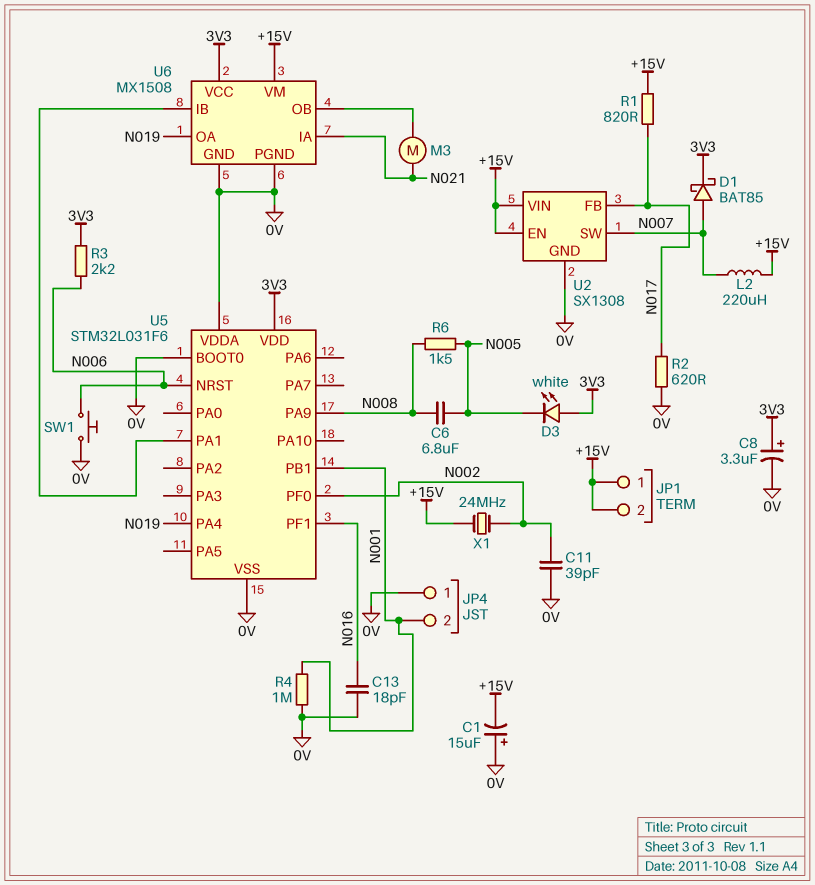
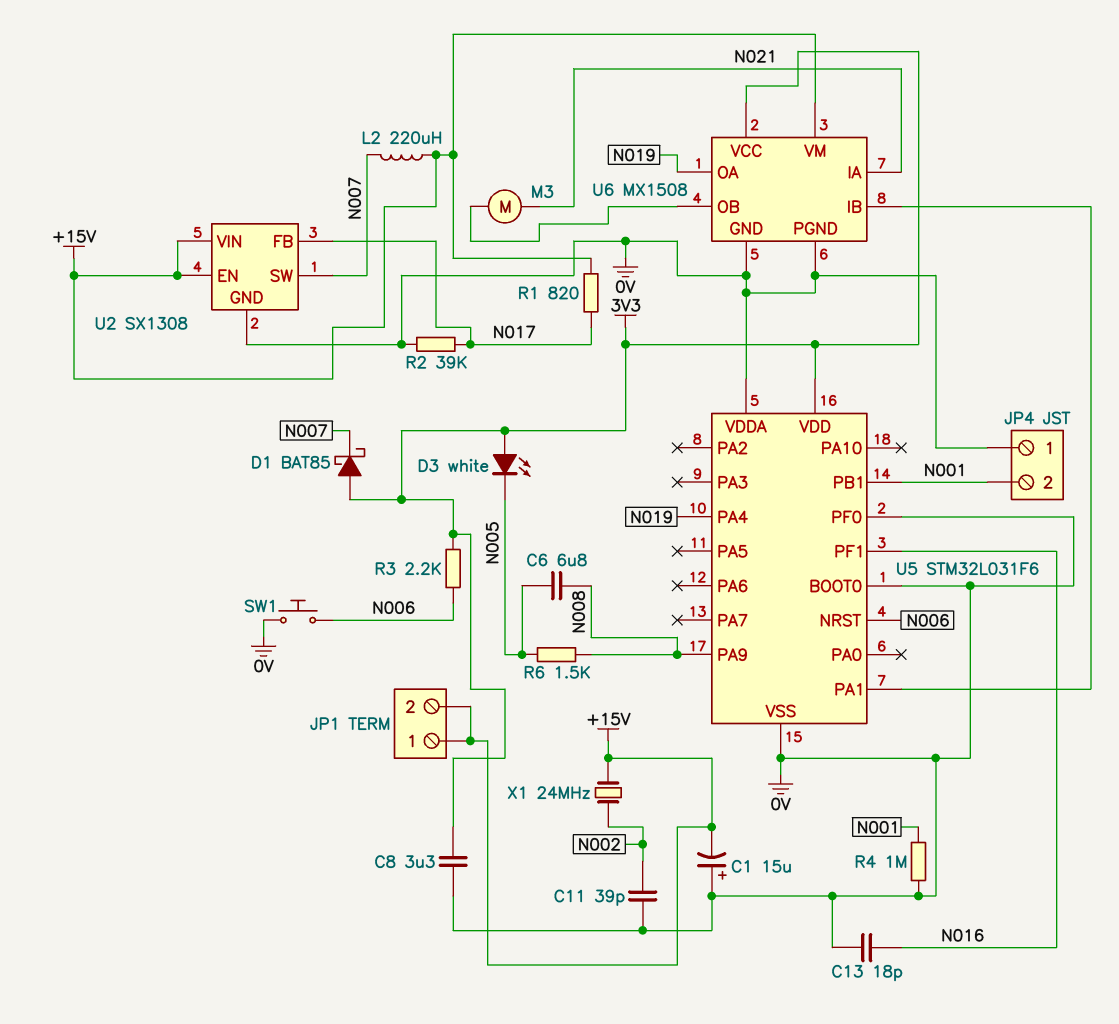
C8: 3.3uF (plus 3V3, minus 0V) -> 3.3uF (0V, 3V3)
D1: schottky BAT85 (A N007, K 3V3) -> schottky BAT85 (A 3V3, K N007)
R2: 620 (0V, N017) -> 39k (0V, N017)
U5 pin PF0: N002 -> 0V

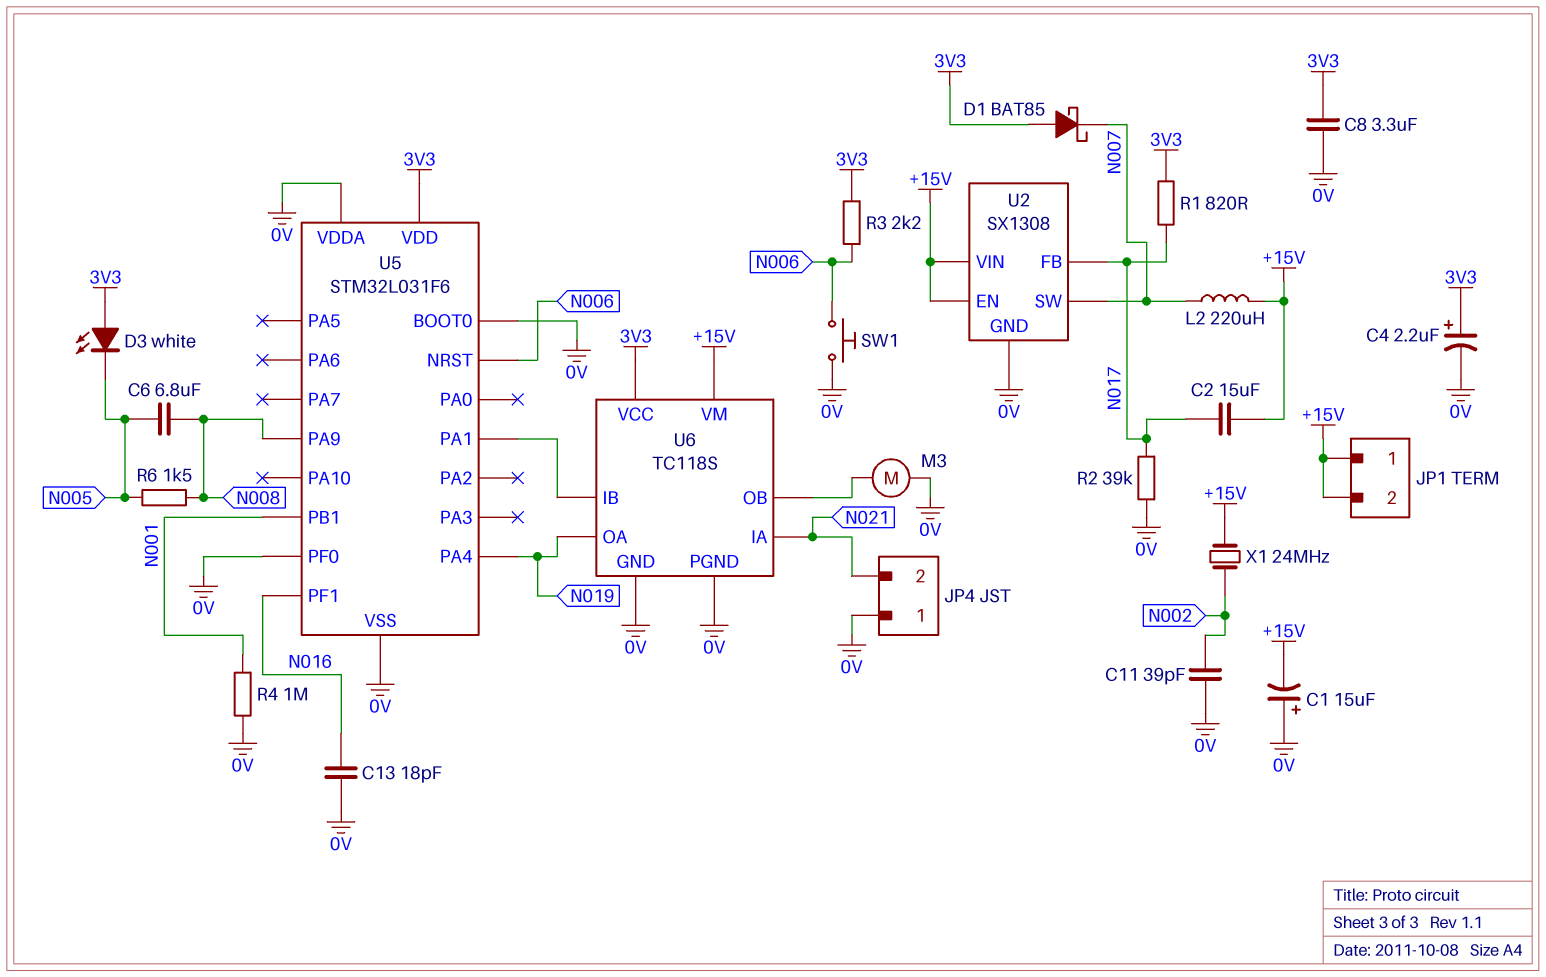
C2: none -> 15uF (+15V, N017)
C4: none -> 2.2uF (plus 3V3, minus 0V)
JP4 pin 2: N001 -> N021
M3: motor (N021, U6/OB) -> motor (0V, U6/OB)
R1: 820 (+15V, N017) -> 820 (3V3, N017)
U6: MX1508 -> TC118S

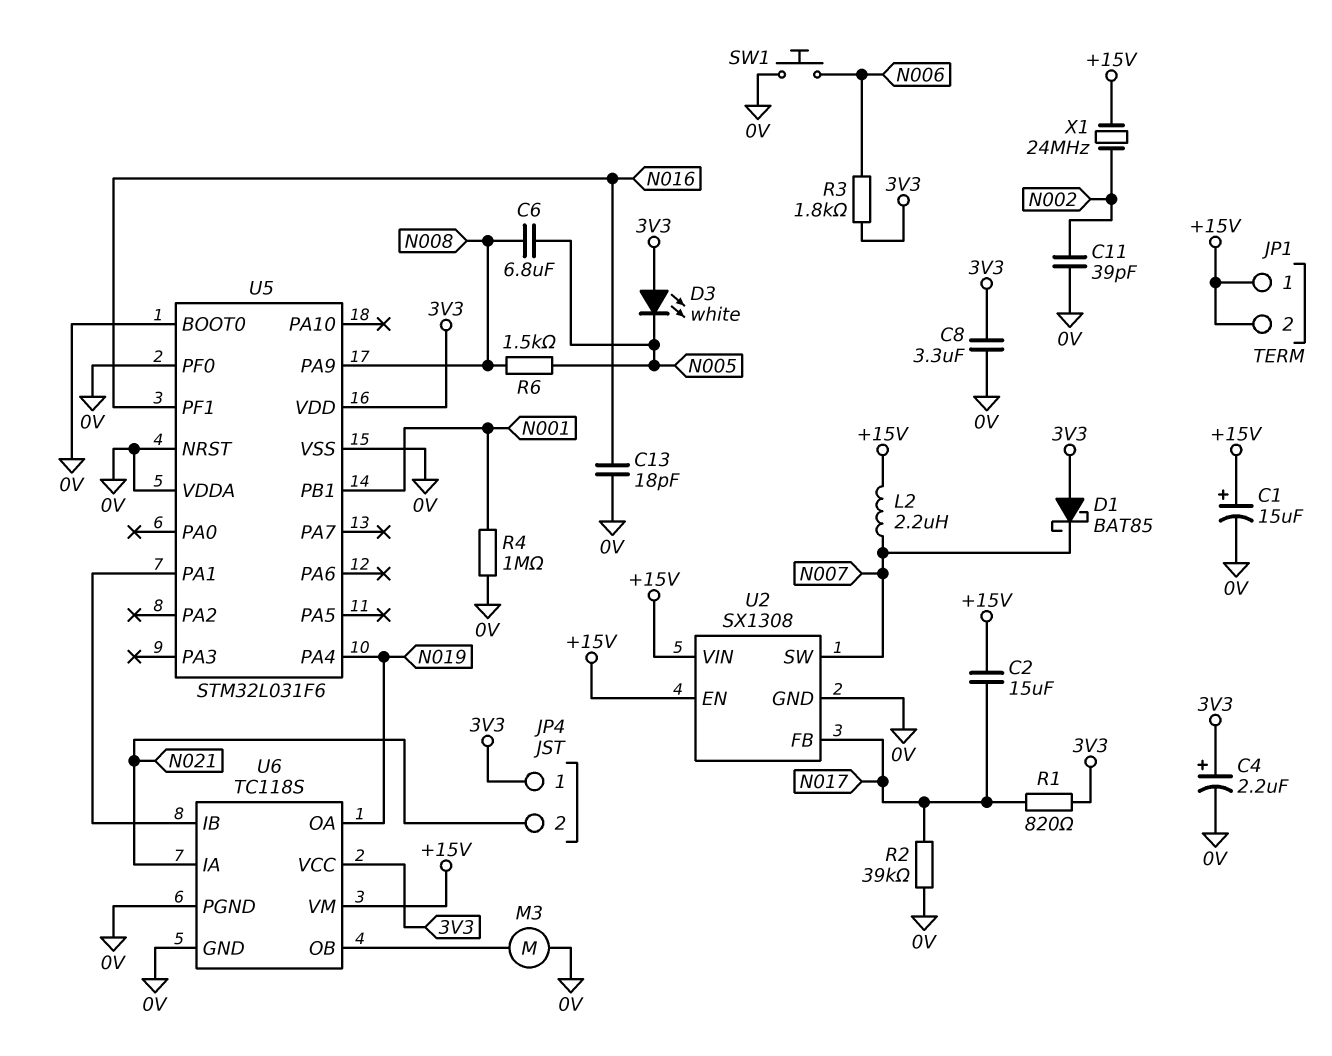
C1: 15uF (plus 0V, minus +15V) -> 15uF (plus +15V, minus 0V)
JP4 pin 1: 0V -> 3V3
L2: 220uH (+15V, N007) -> 2.2uH (+15V, N007)
R3: 2.2k (3V3, N006) -> 1.8k (3V3, N006)
U5 pin NRST: N006 -> 0V

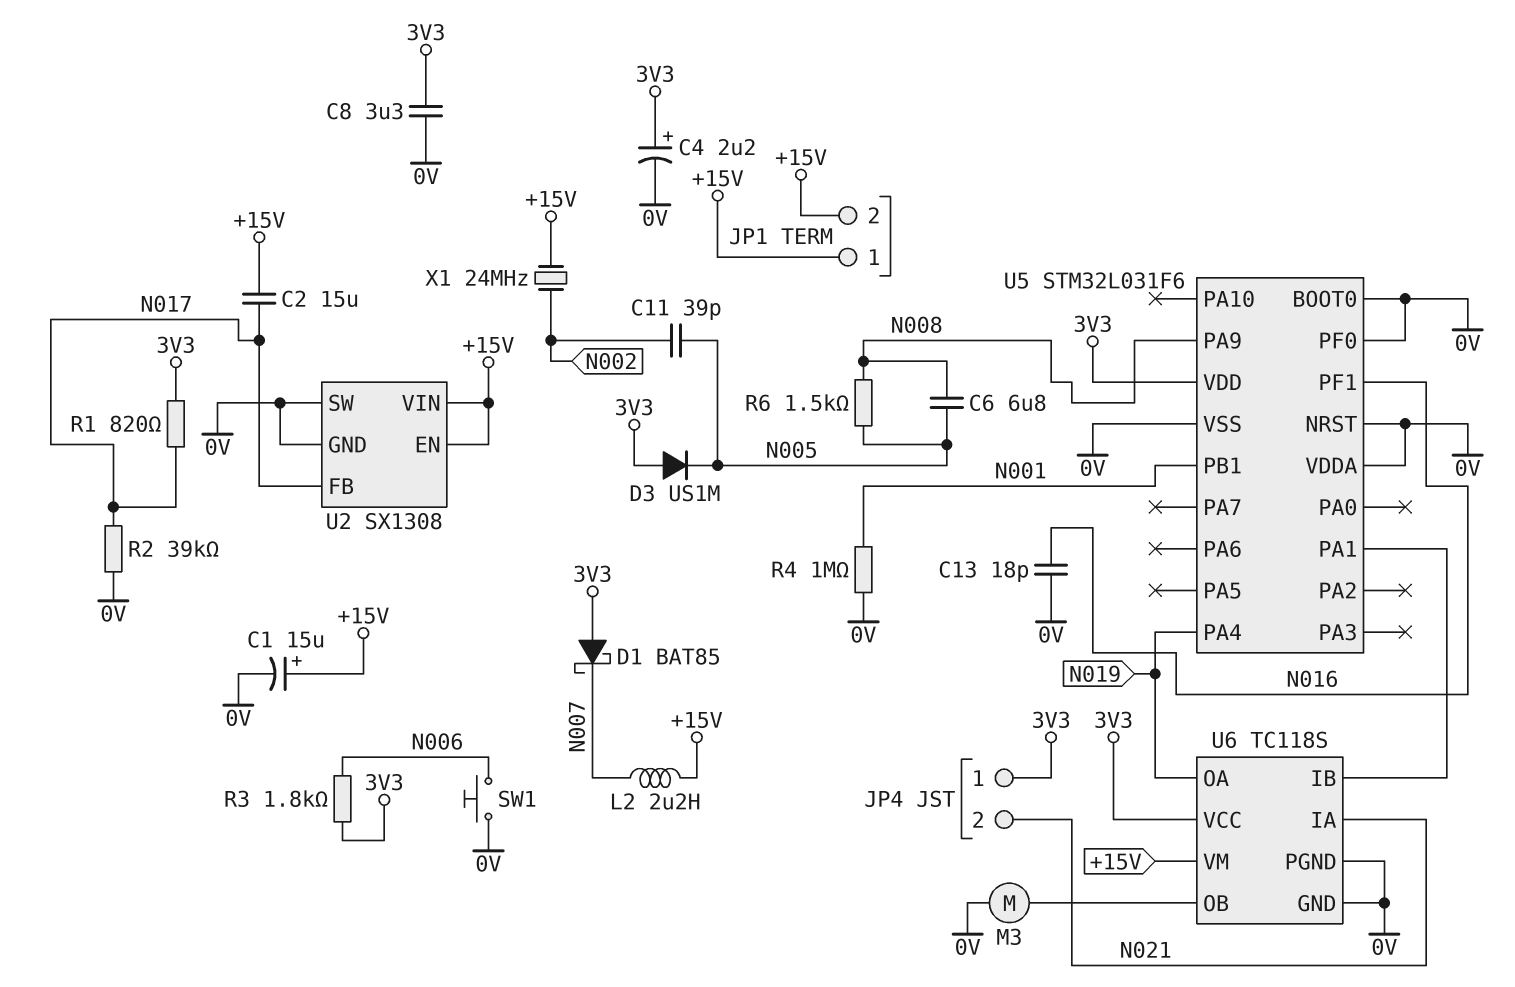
C11: 39pF (0V, N002) -> 39pF (N002, N005)
D3: LED white (A 3V3, K N005) -> diode US1M (A 3V3, K N005)
U2 pin SW: N007 -> 0V

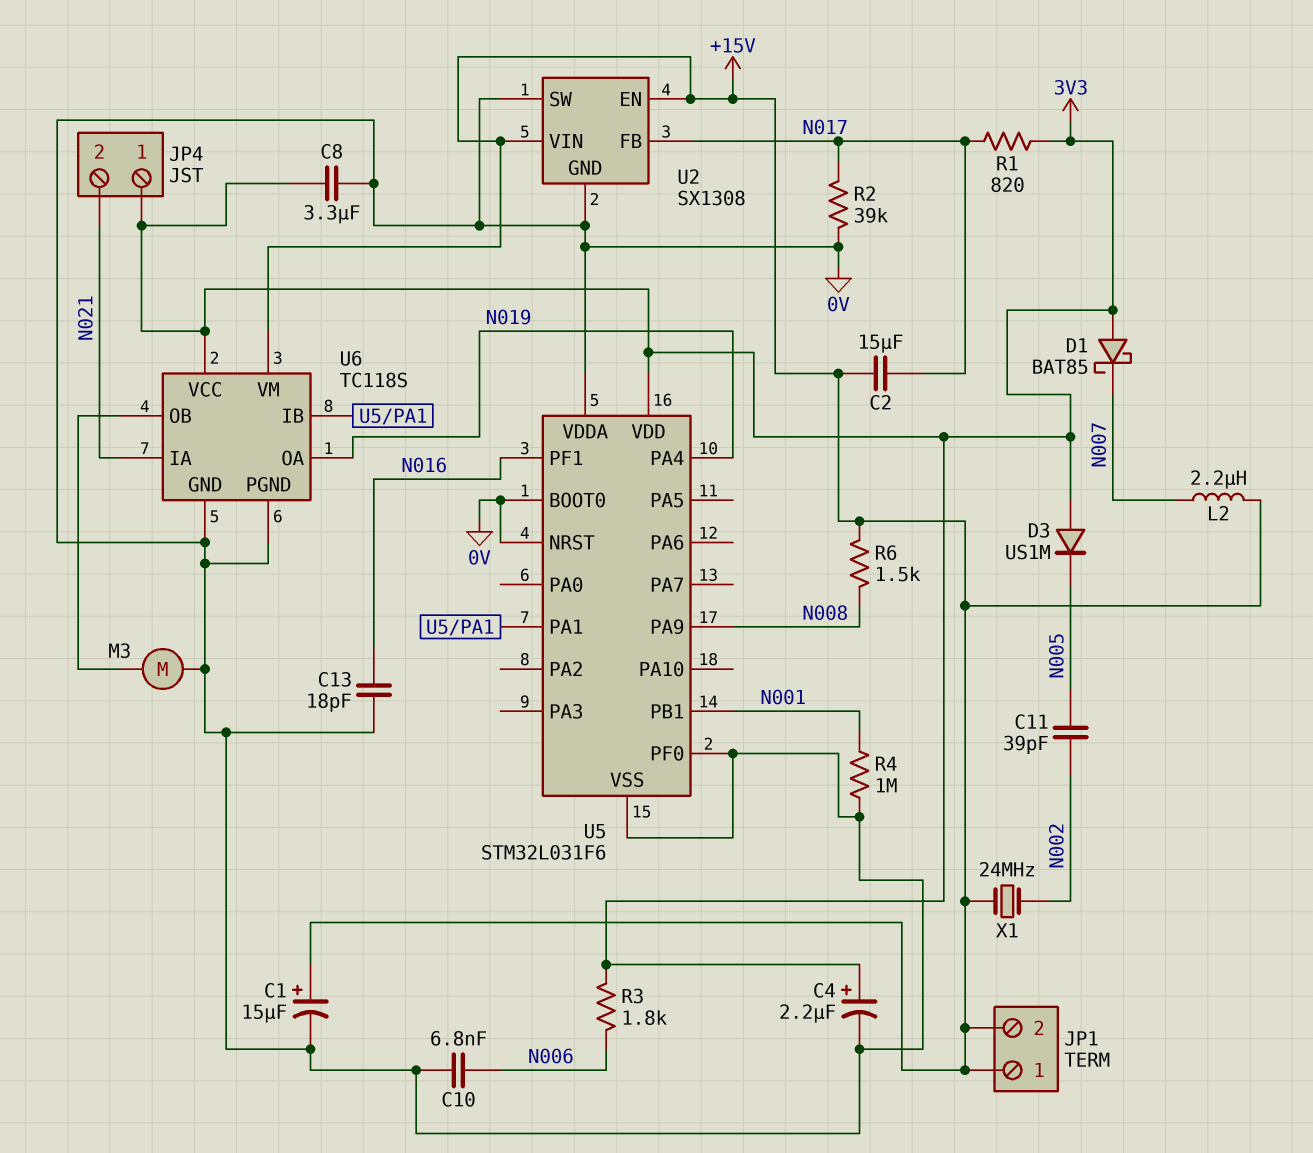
C6: 6.8uF (N005, N008) -> none
C10: none -> 6.8nF (0V, N006)
R6: 1.5k (N005, N008) -> 1.5k (+15V, N008)
SW1: button (0V, N006) -> none

